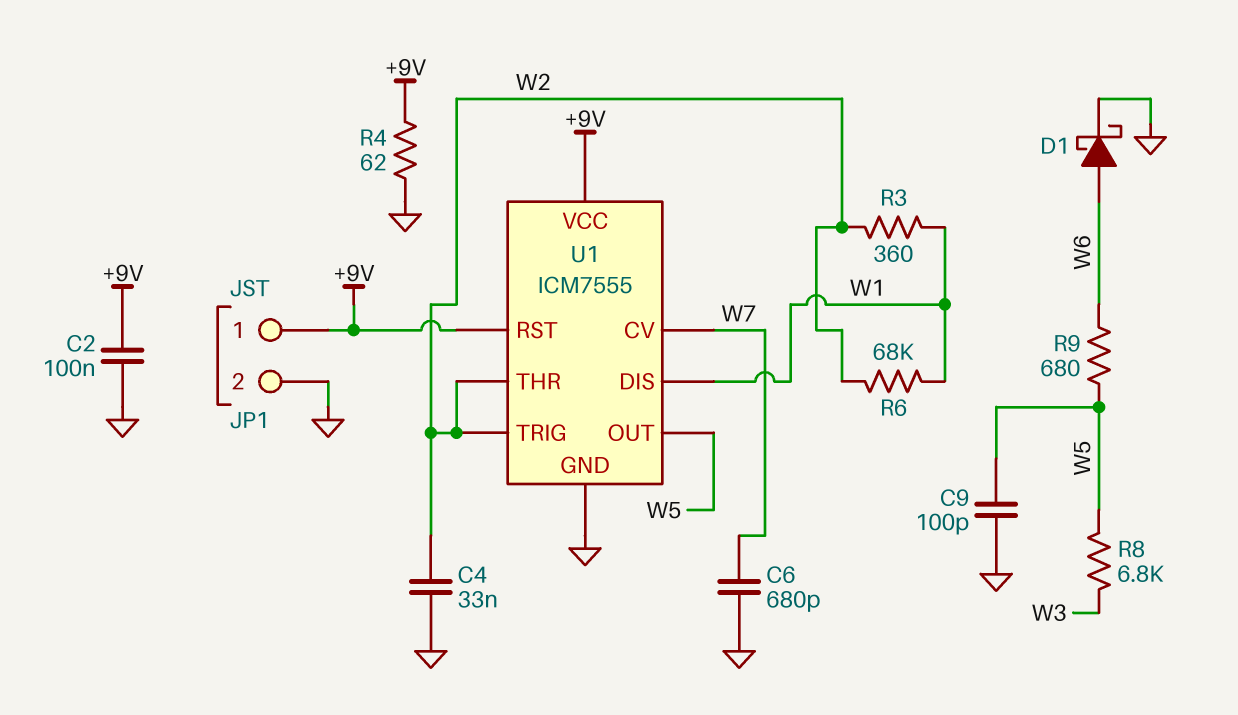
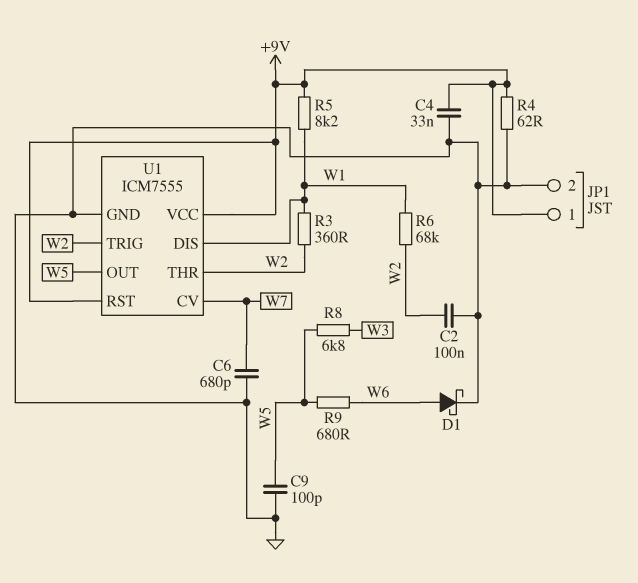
C2: 100nF (+9V, GND) -> 100nF (GND, W2)
C4: 33nF (GND, W2) -> 33nF (+9V, GND)
R5: none -> 8.2k (+9V, W1)

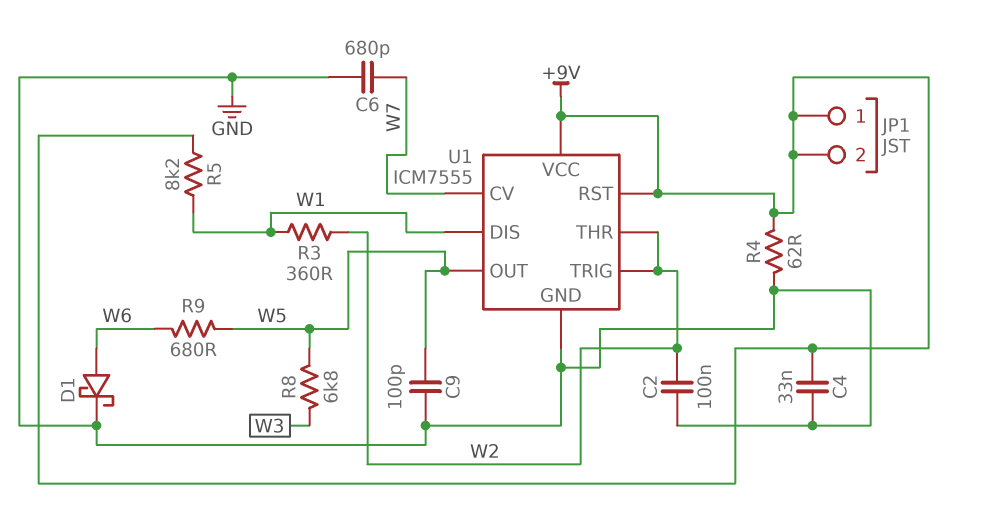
JP1 pin 2: GND -> +9V
R6: 68k (W1, W2) -> none

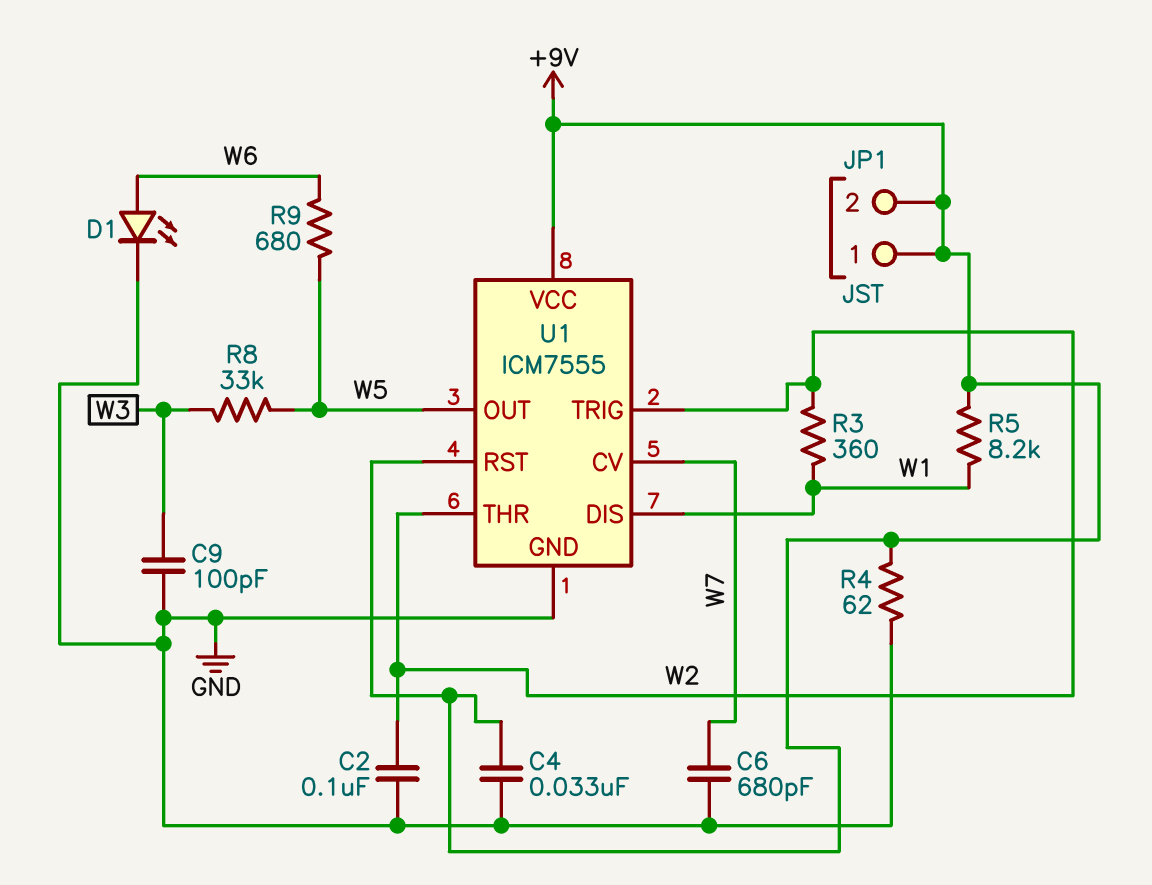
C9: 100pF (GND, W5) -> 100pF (GND, W3)
D1: schottky (A W6, K GND) -> LED (A W6, K GND)
R8: 6.8k (W3, W5) -> 33k (W3, W5)

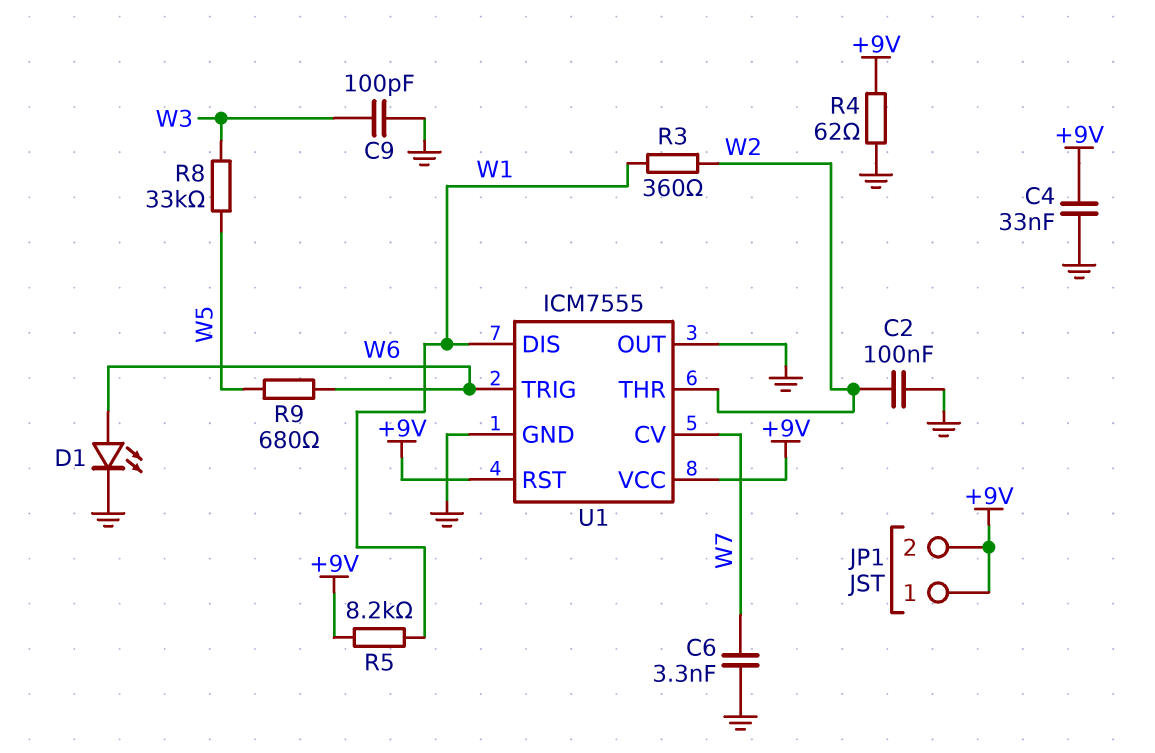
C6: 680pF (GND, W7) -> 3.3nF (GND, W7)
U1 pin OUT: W5 -> GND
U1 pin TRIG: W2 -> W6

